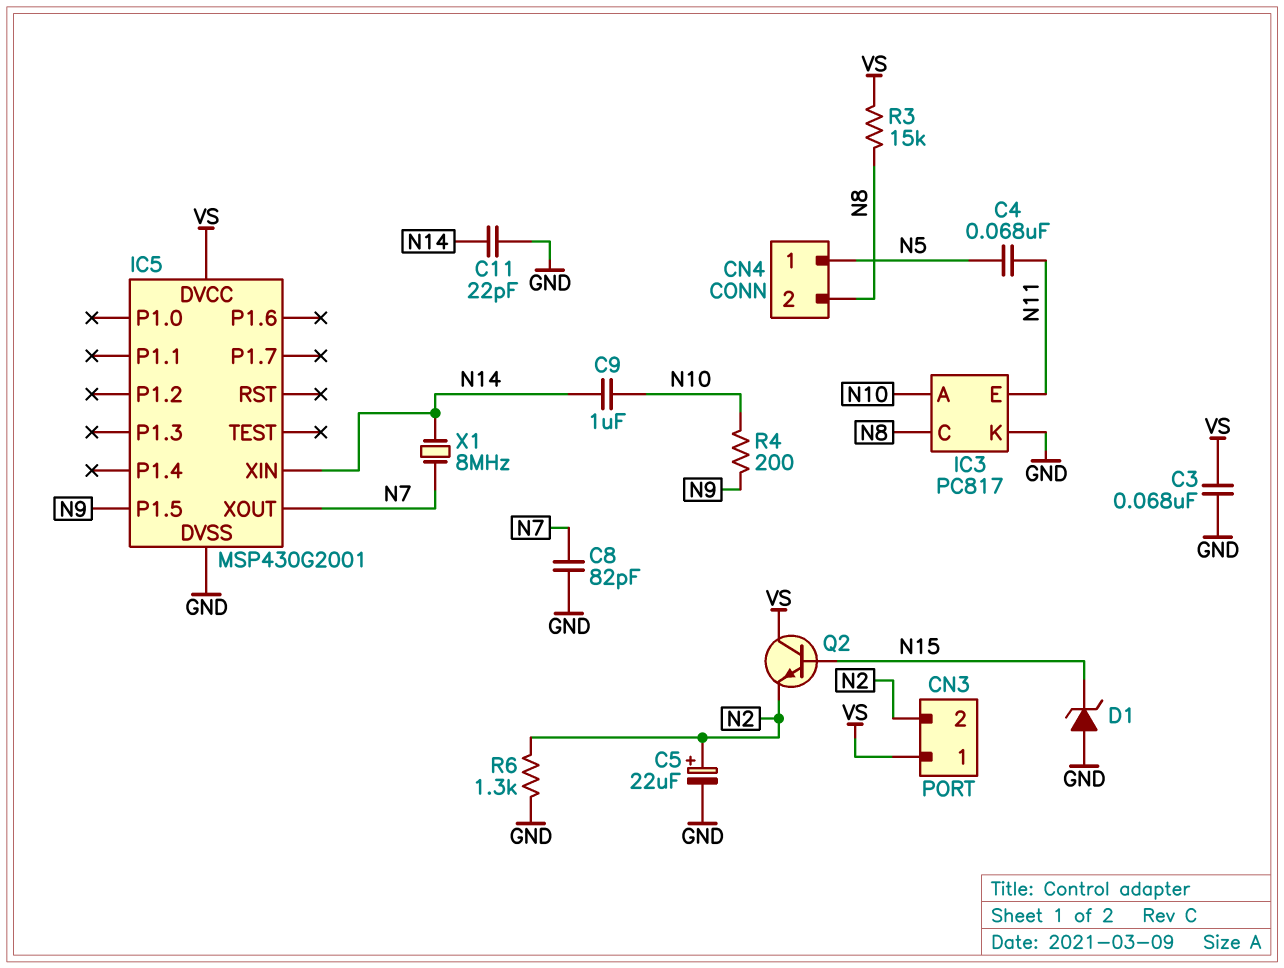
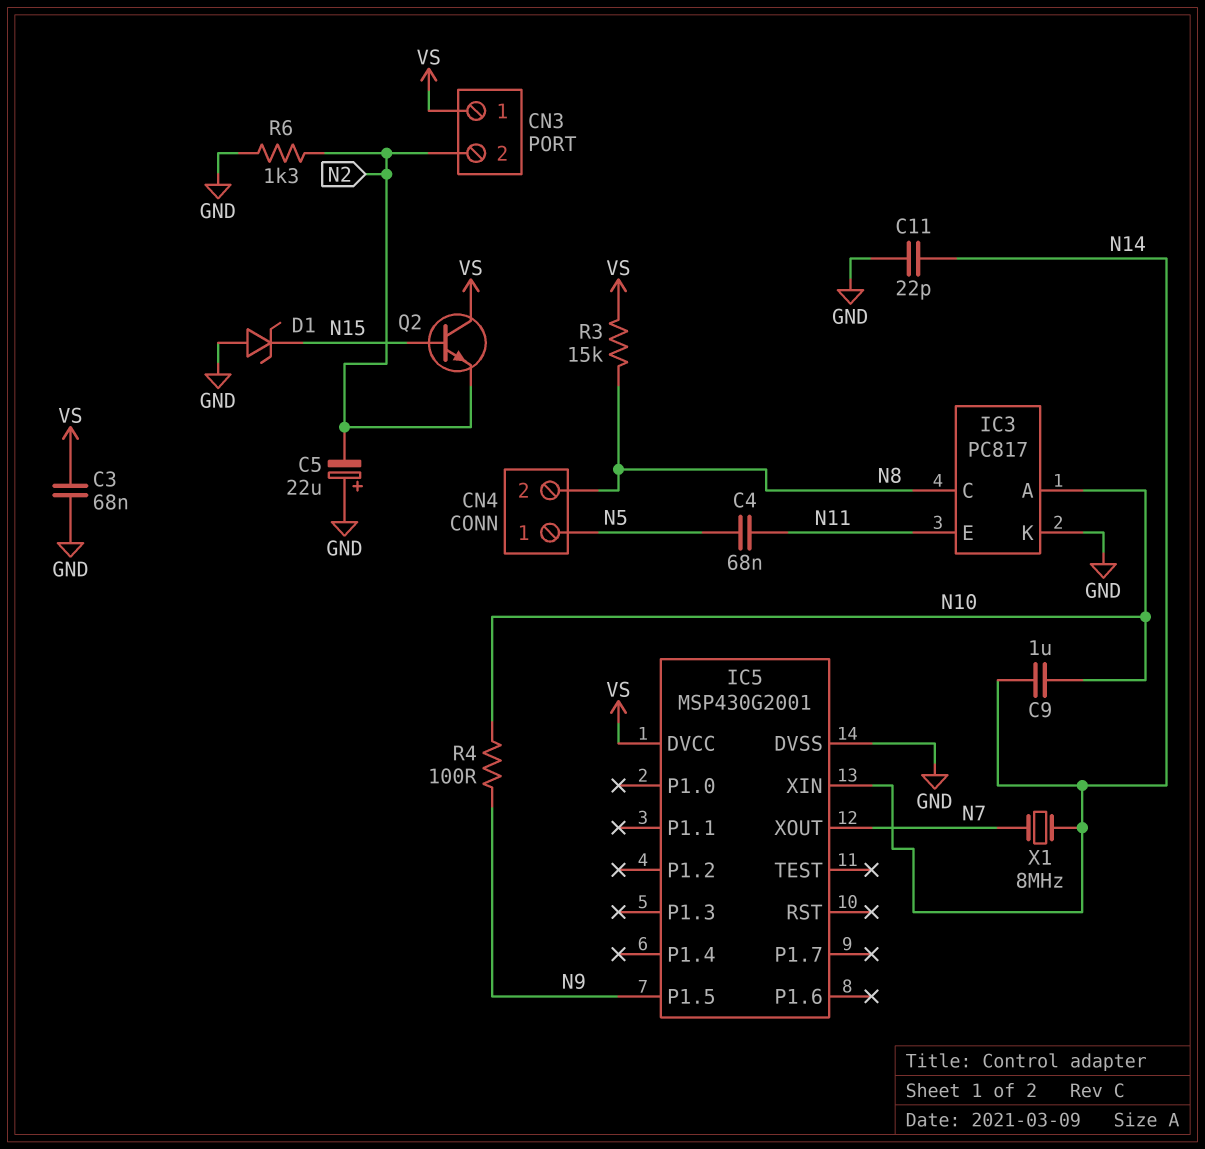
C5: 22uF (plus N2, minus GND) -> 22uF (plus GND, minus N2)
C8: 82pF (GND, N7) -> none
R4: 200 (N9, N10) -> 100 (N9, N10)

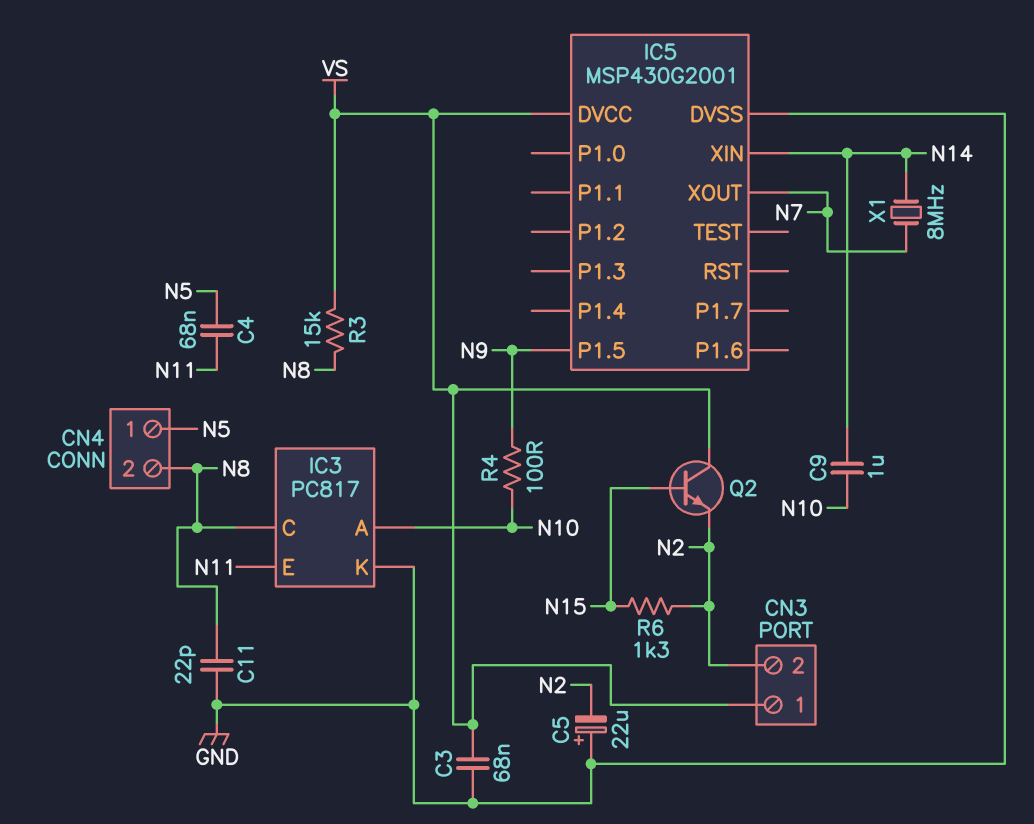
C11: 22pF (GND, N14) -> 22pF (GND, N8)
D1: zener (A GND, K N15) -> none
R6: 1.3k (GND, N2) -> 1.3k (N2, N15)

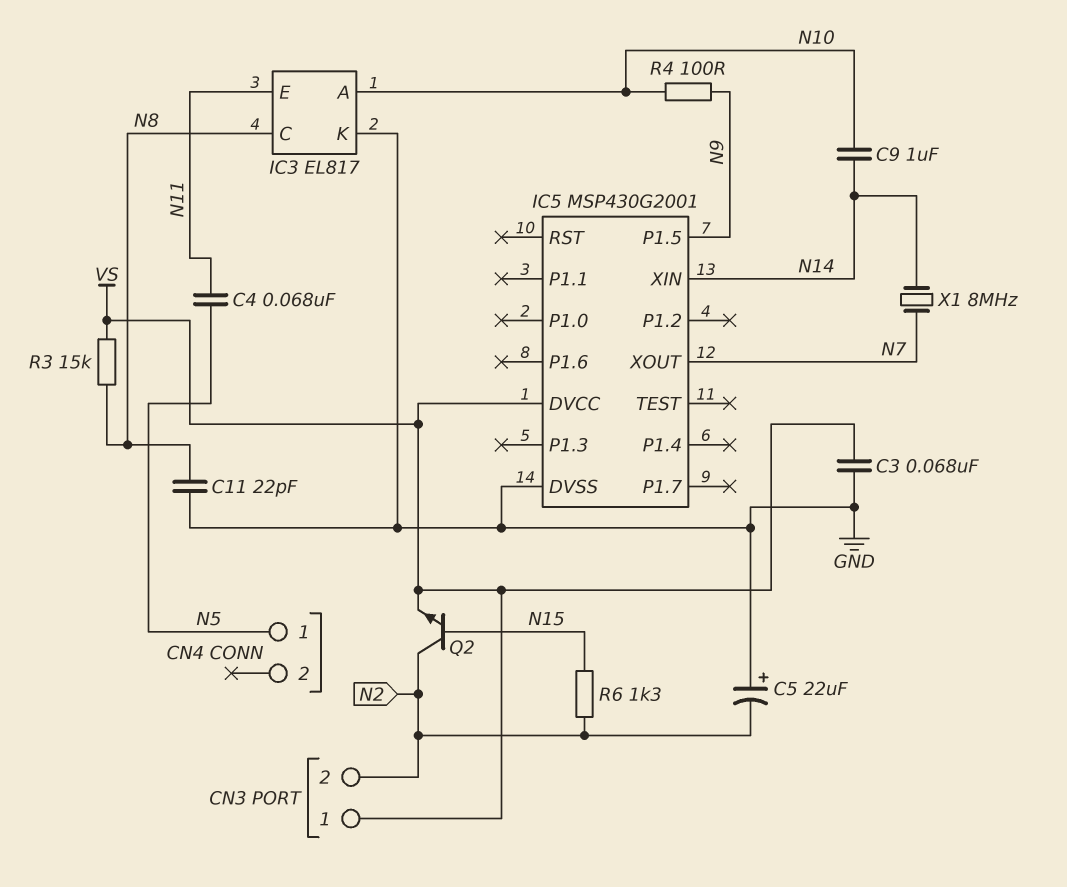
CN4 pin 2: N8 -> none
IC3: PC817 -> EL817
Q2: NPN (B N15, C VS, E N2) -> NPN (B N15, C N2, E VS)

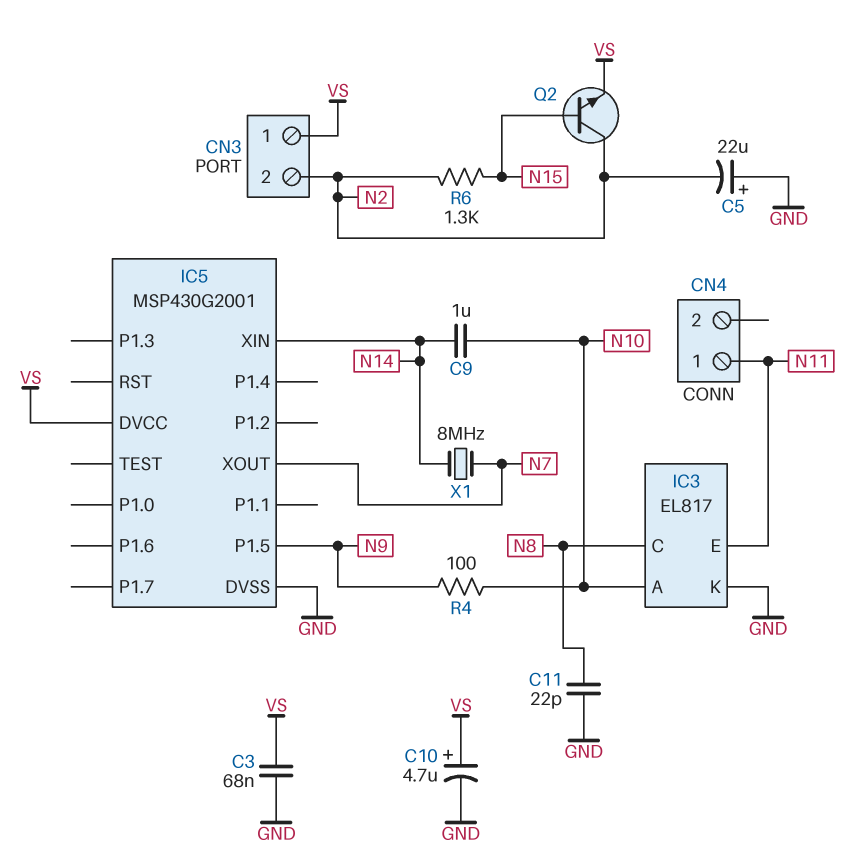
C4: 68nF (N5, N11) -> none
C10: none -> 4.7uF (plus VS, minus GND)
CN4 pin 1: N5 -> N11
R3: 15k (N8, VS) -> none

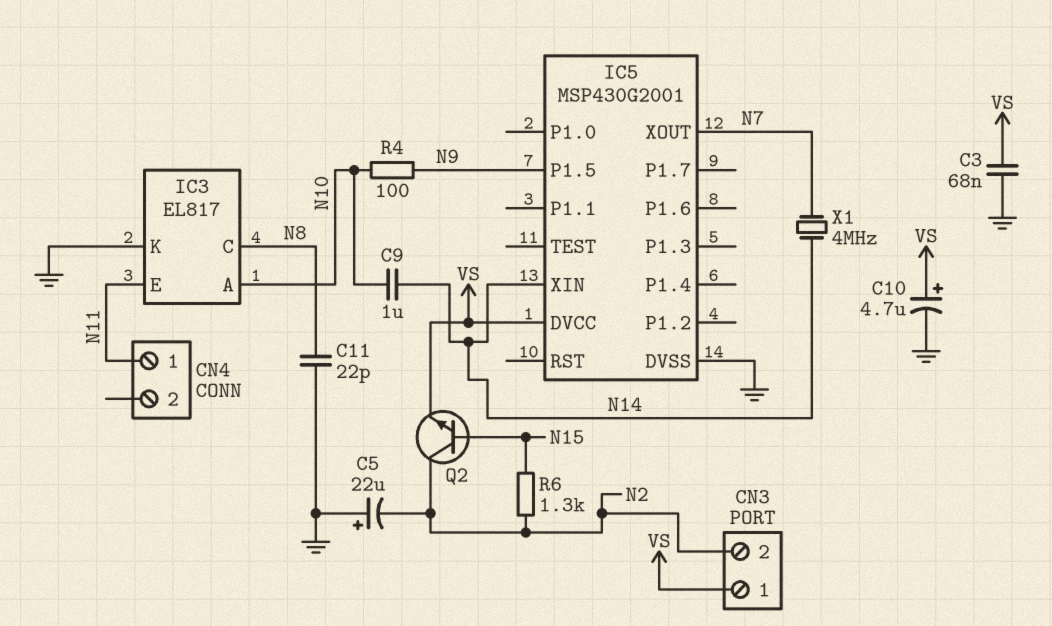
X1: 8MHz (N7, N14) -> 4MHz (N7, N14)

